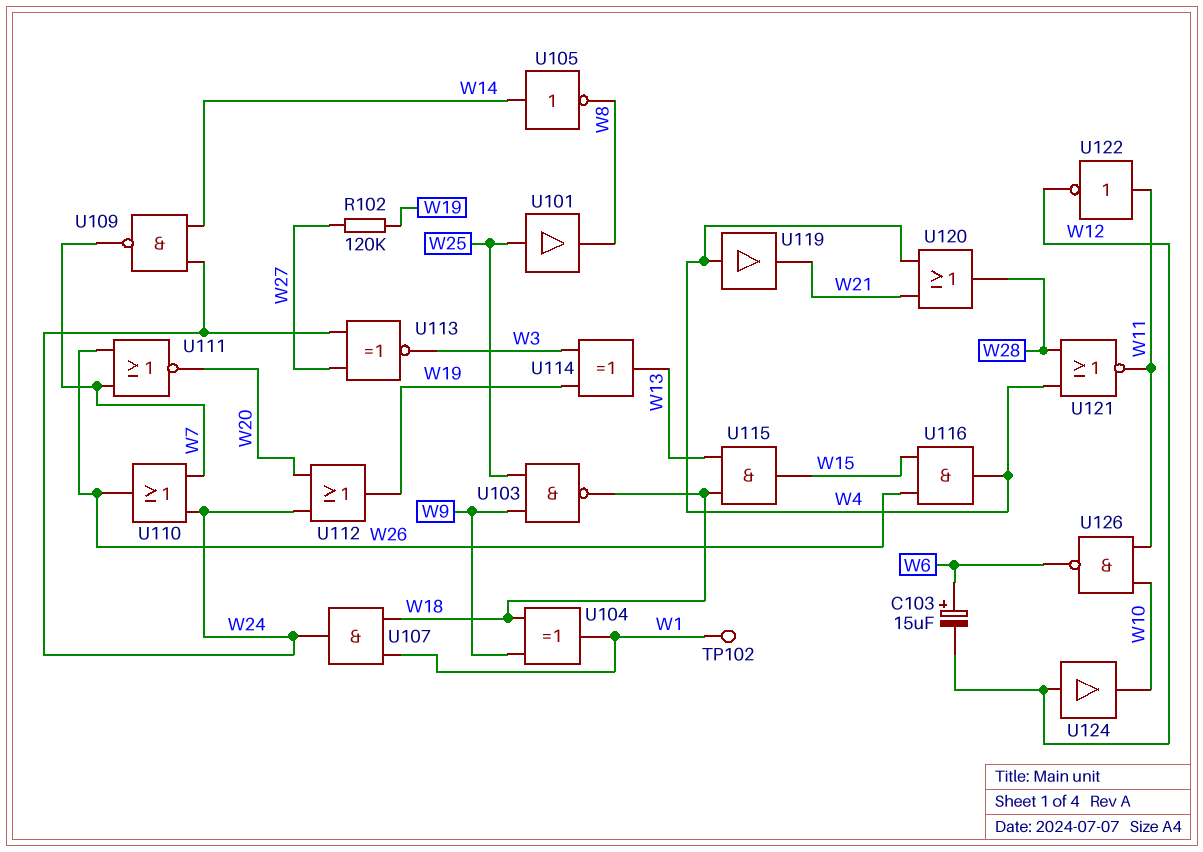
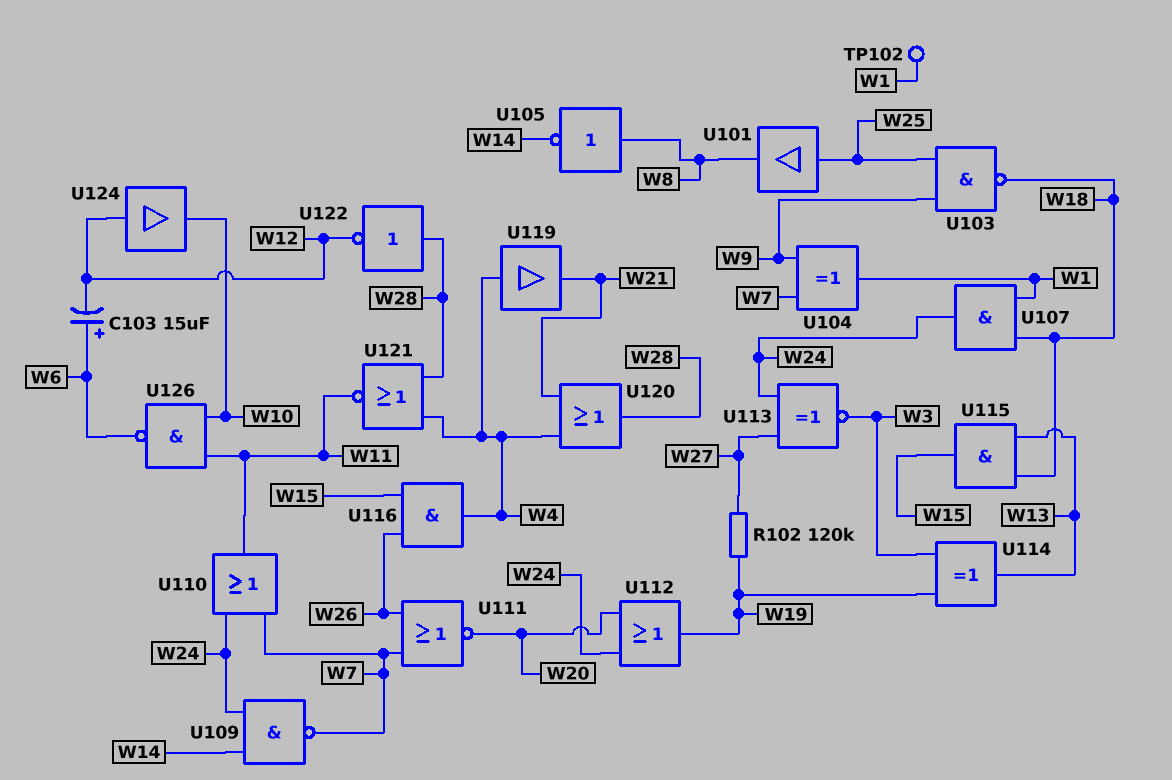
U104: XOR (in W9, in W18, out W1) -> XOR (in W7, in W9, out W1)
U105: NOT (in W14, out W8) -> NOT (in W8, out W14)
U110: OR (in W7, in W24, out W26) -> OR (in W7, in W24, out W11)
U122: NOT (in W11, out W12) -> NOT (in W28, out W12)

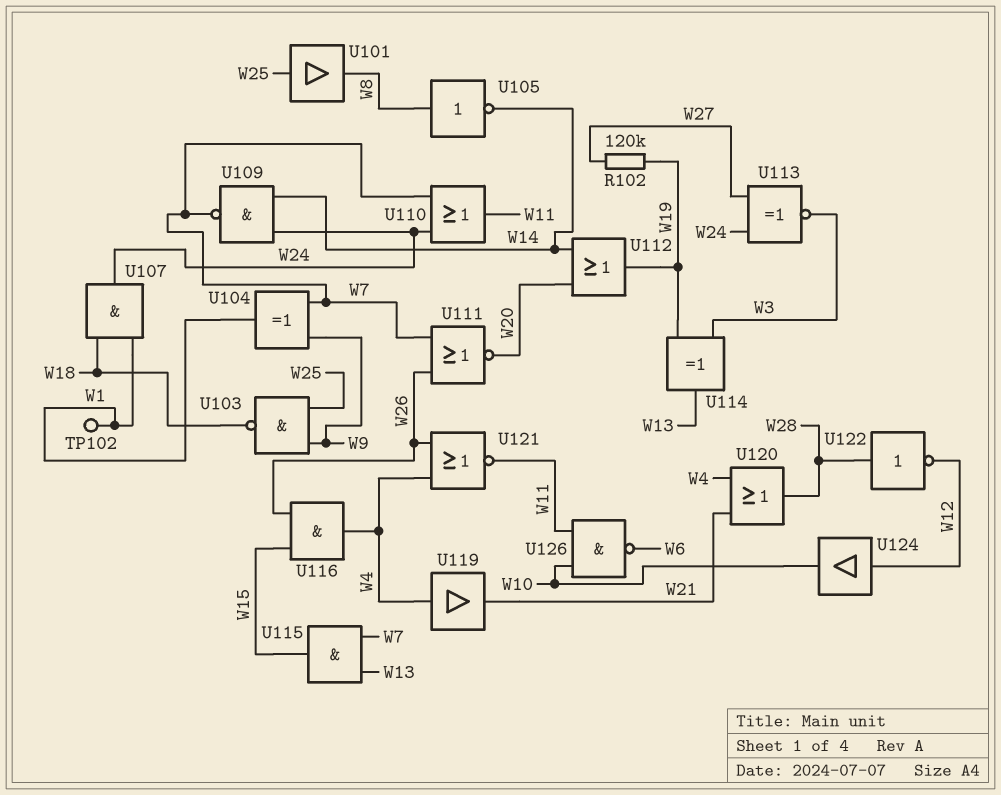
C103: 15uF (plus W6, minus W12) -> none
U112: OR (in W20, in W24, out W19) -> OR (in W14, in W20, out W19)
U115: AND (in W13, in W18, out W15) -> AND (in W7, in W13, out W15)
U121: NOR (in W4, in W28, out W11) -> NOR (in W4, in W26, out W11)

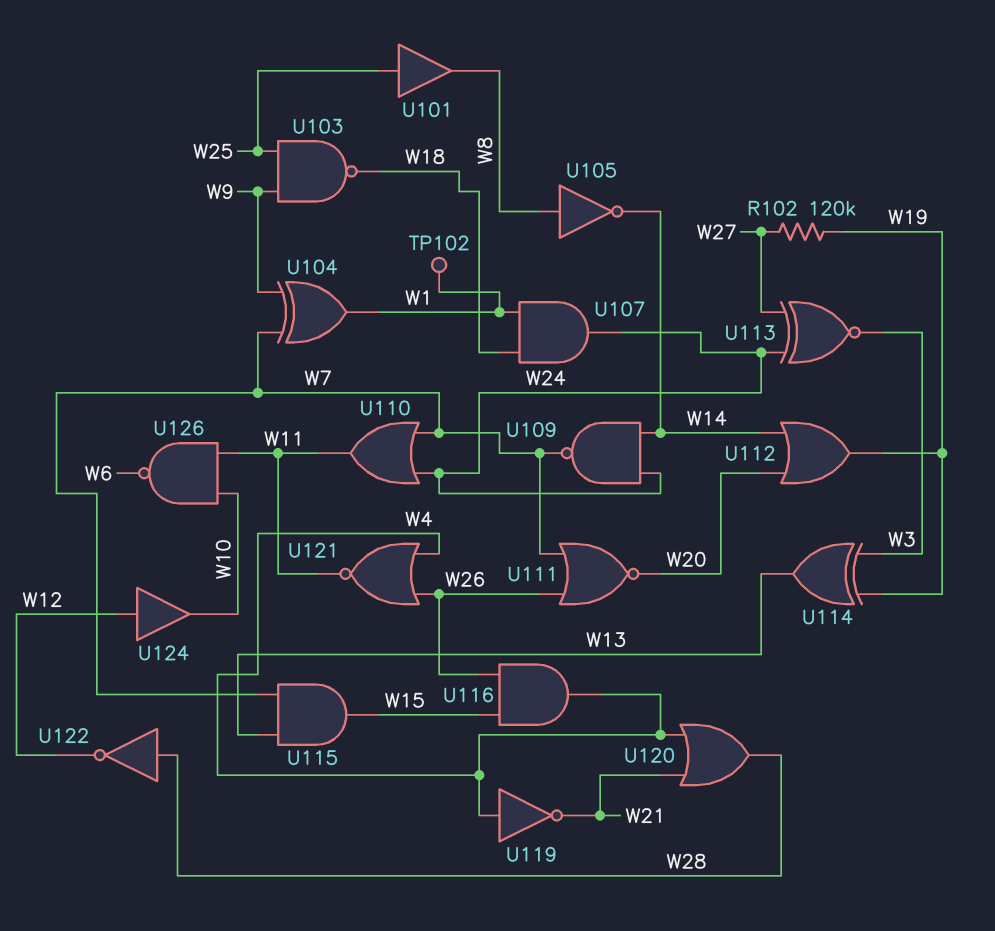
U119: buffer (in W4, out W21) -> NOT (in W4, out W21)

